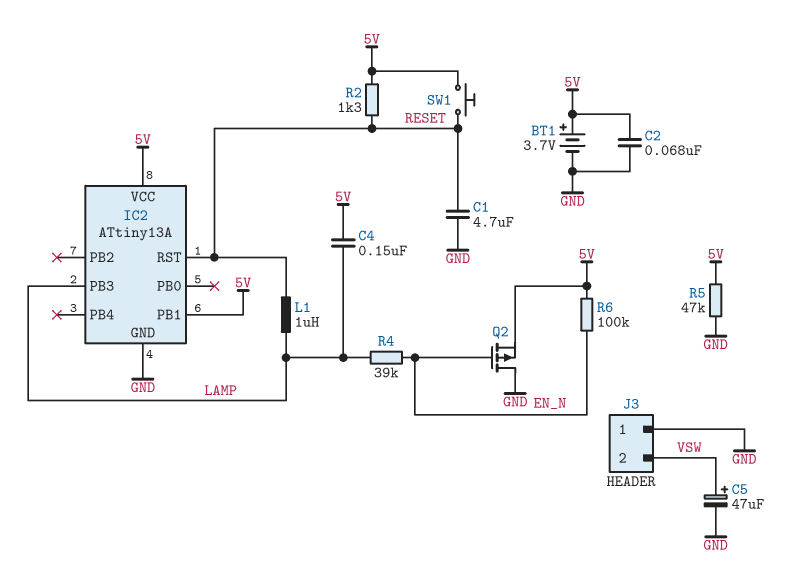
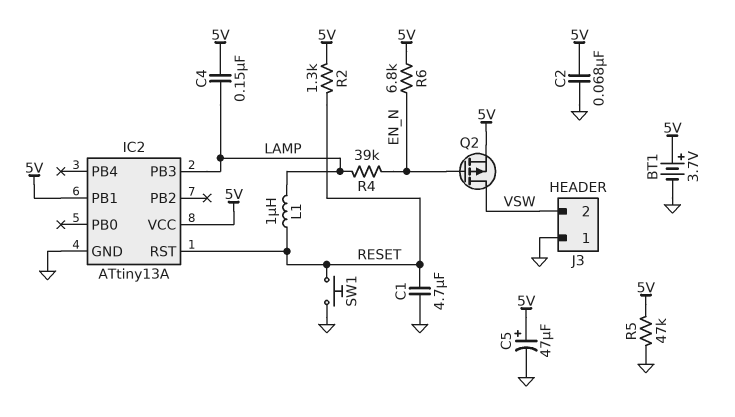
C5: 47uF (plus VSW, minus GND) -> 47uF (plus 5V, minus GND)
Q2: PMOS (G EN_N, D GND, S 5V) -> PMOS (G EN_N, D VSW, S 5V)
R6: 100k (5V, EN_N) -> 6.8k (5V, EN_N)
SW1: button (5V, RESET) -> button (GND, RESET)

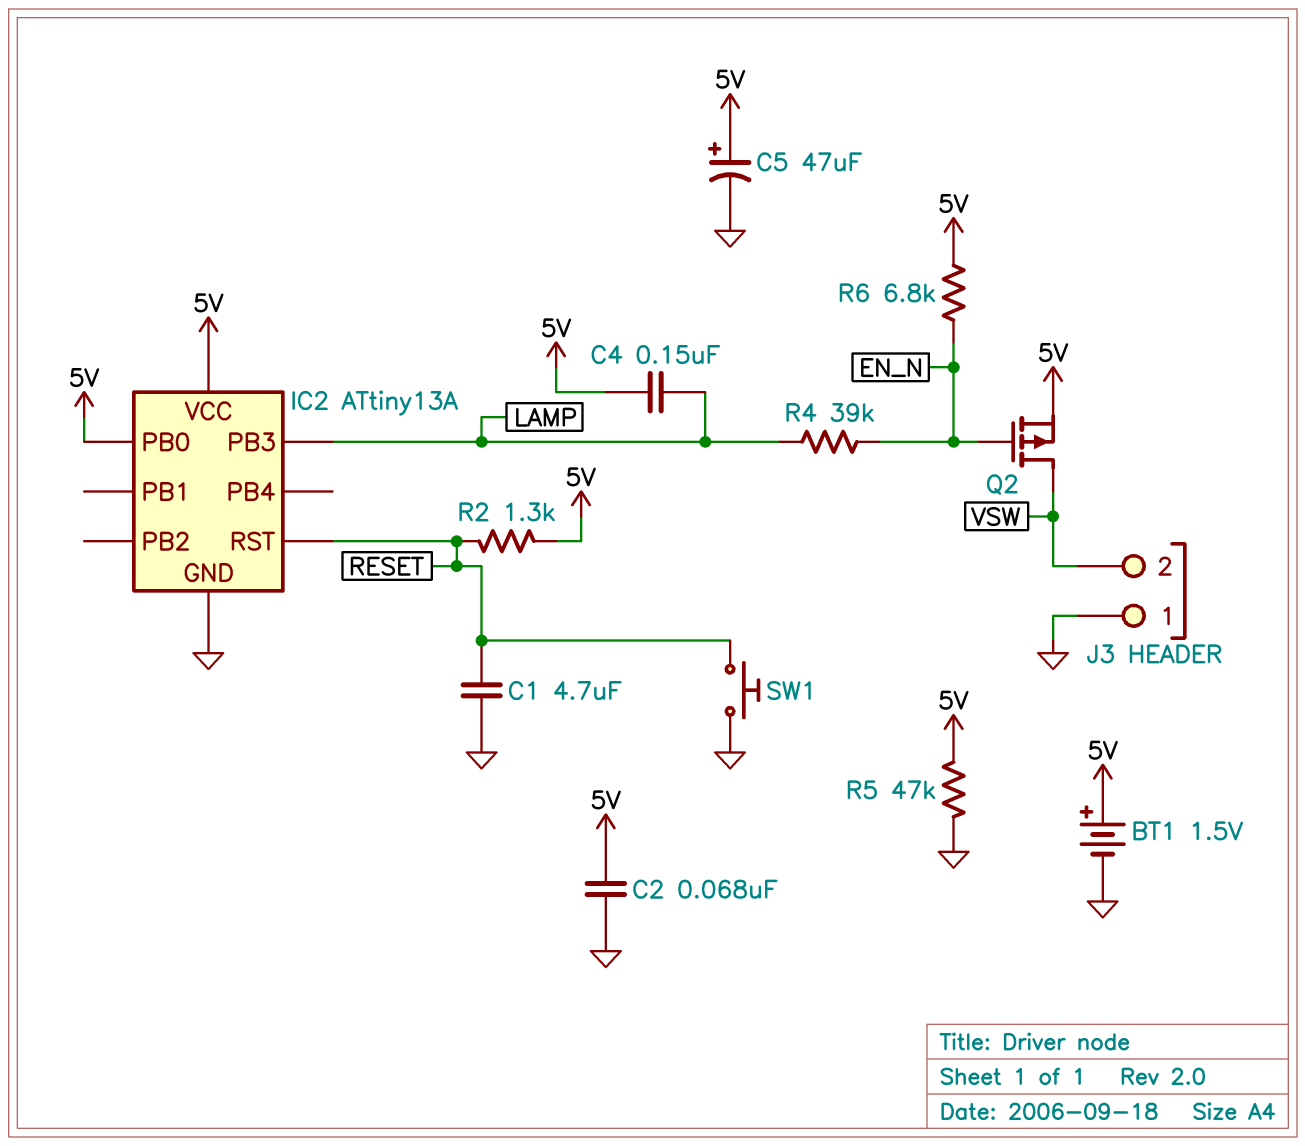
BT1: 3.7V (plus 5V, minus GND) -> 1.5V (plus 5V, minus GND)
IC2 pin PB0: none -> 5V
IC2 pin PB1: 5V -> none
L1: 1uH (LAMP, RESET) -> none

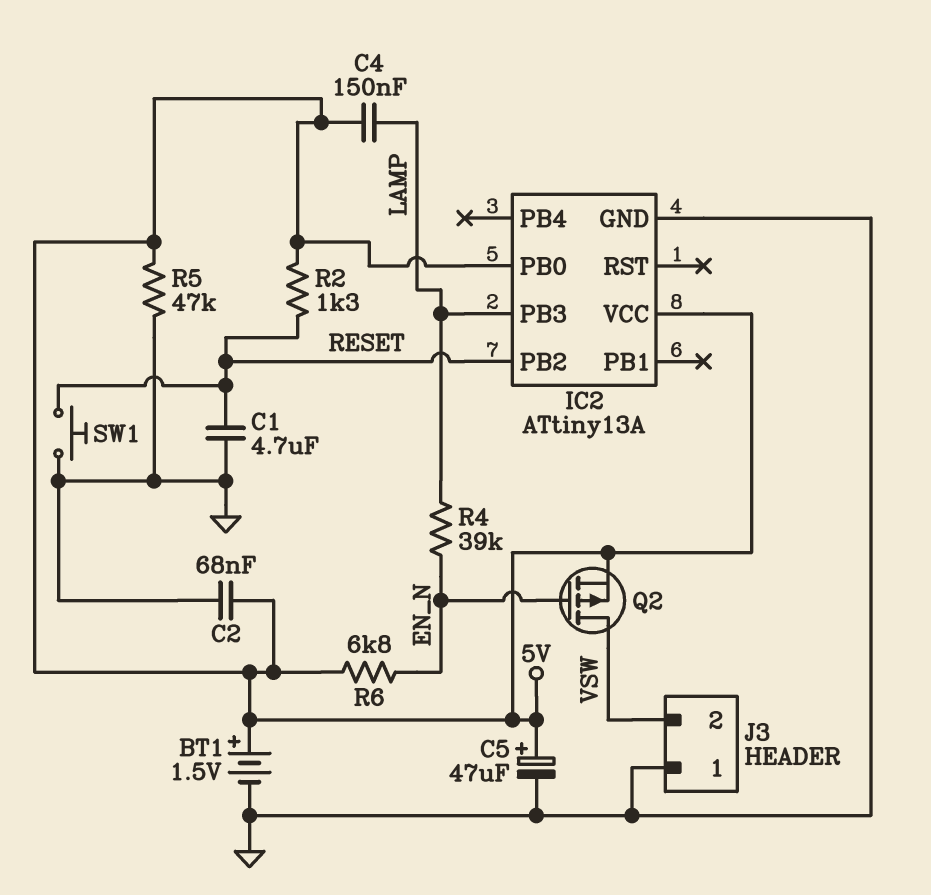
IC2 pin PB2: none -> RESET
IC2 pin RST: RESET -> none

